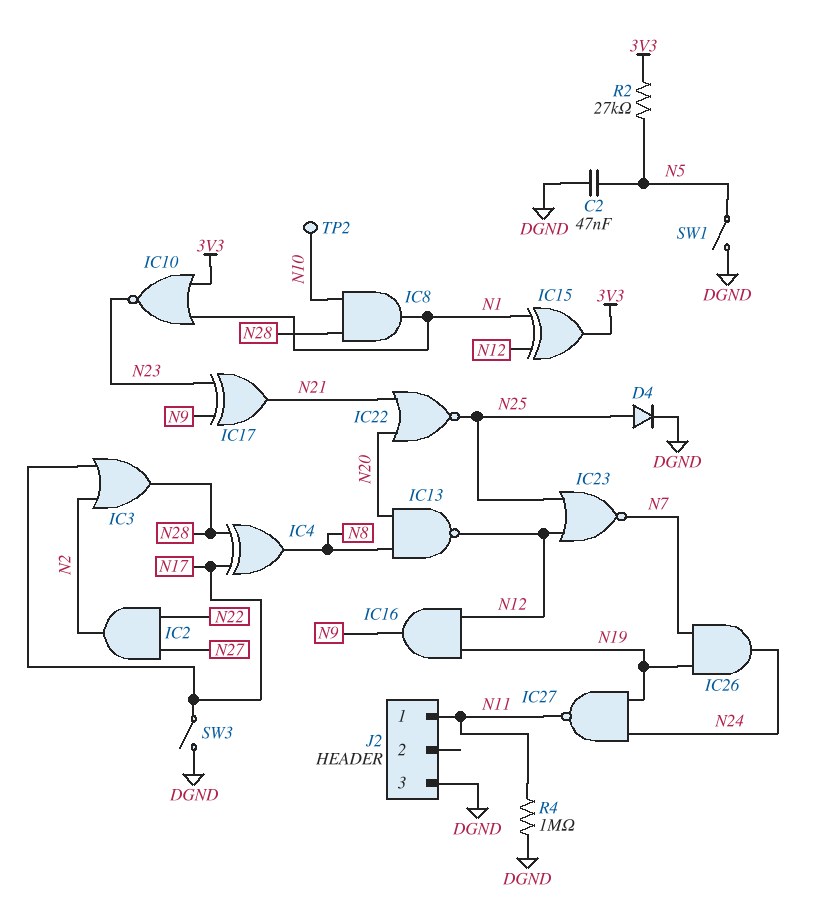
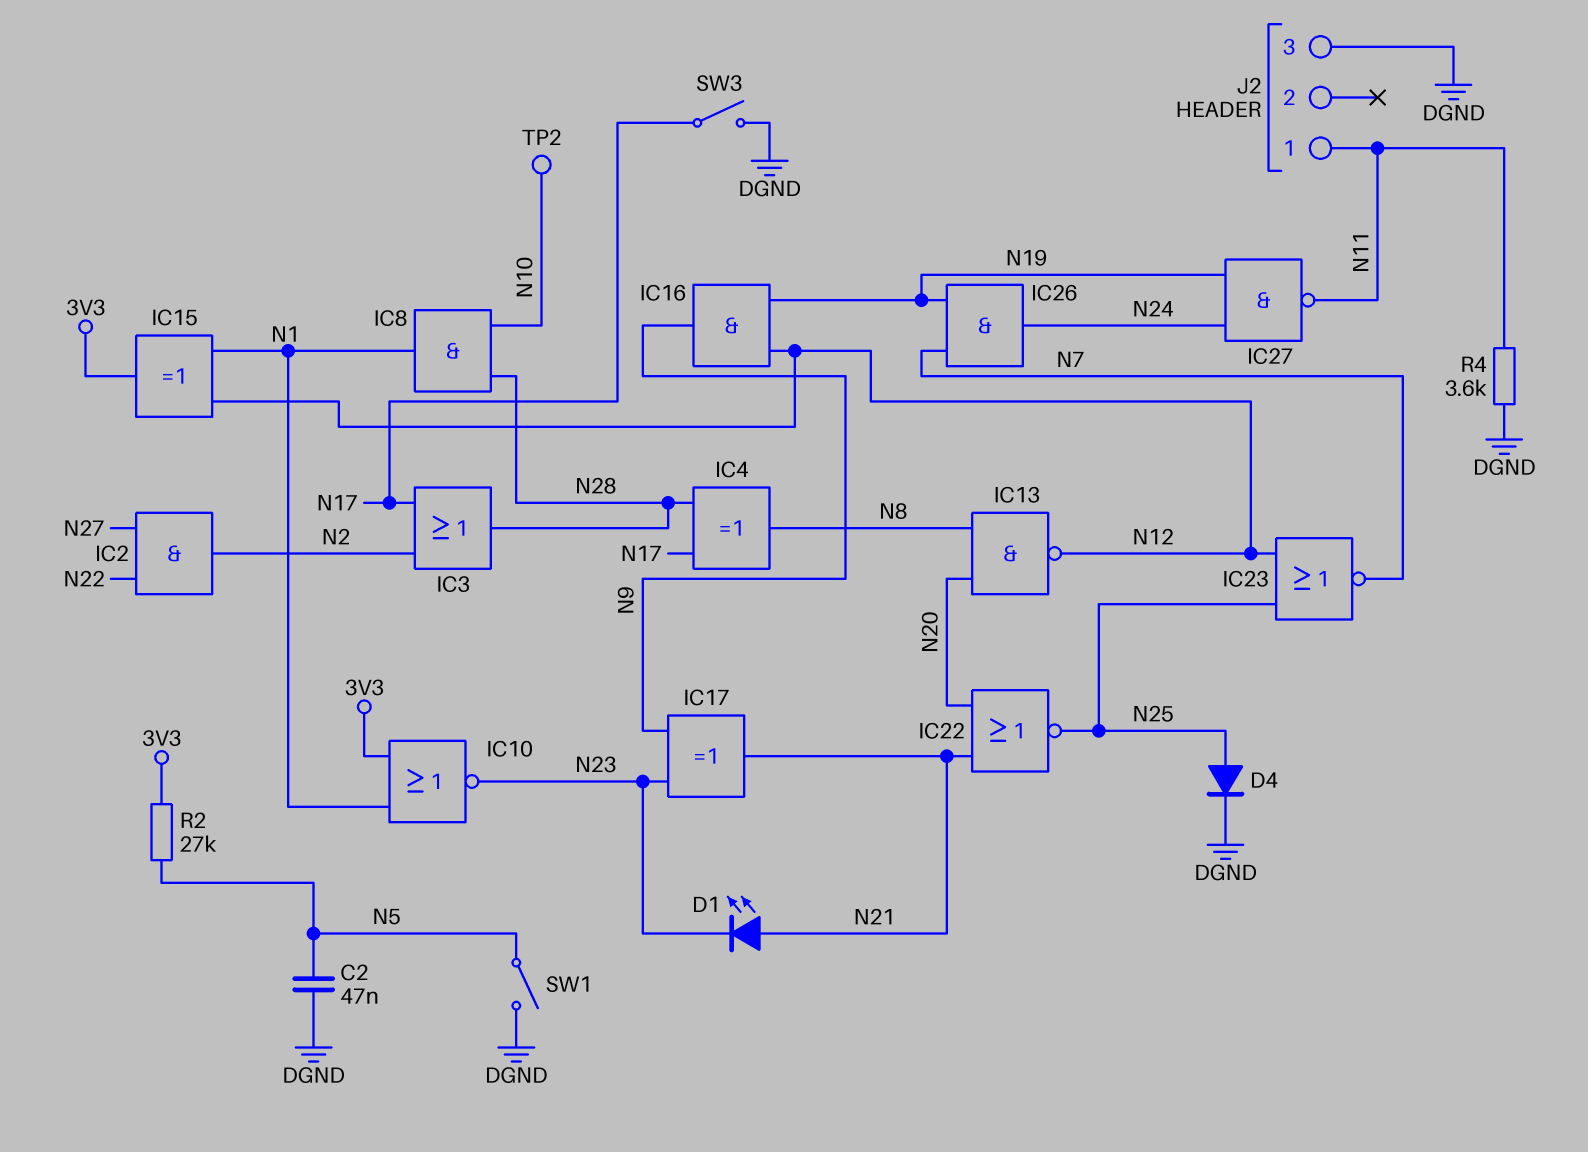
D1: none -> LED (A N21, K N23)
R4: 1M (DGND, N11) -> 3.6k (DGND, N11)

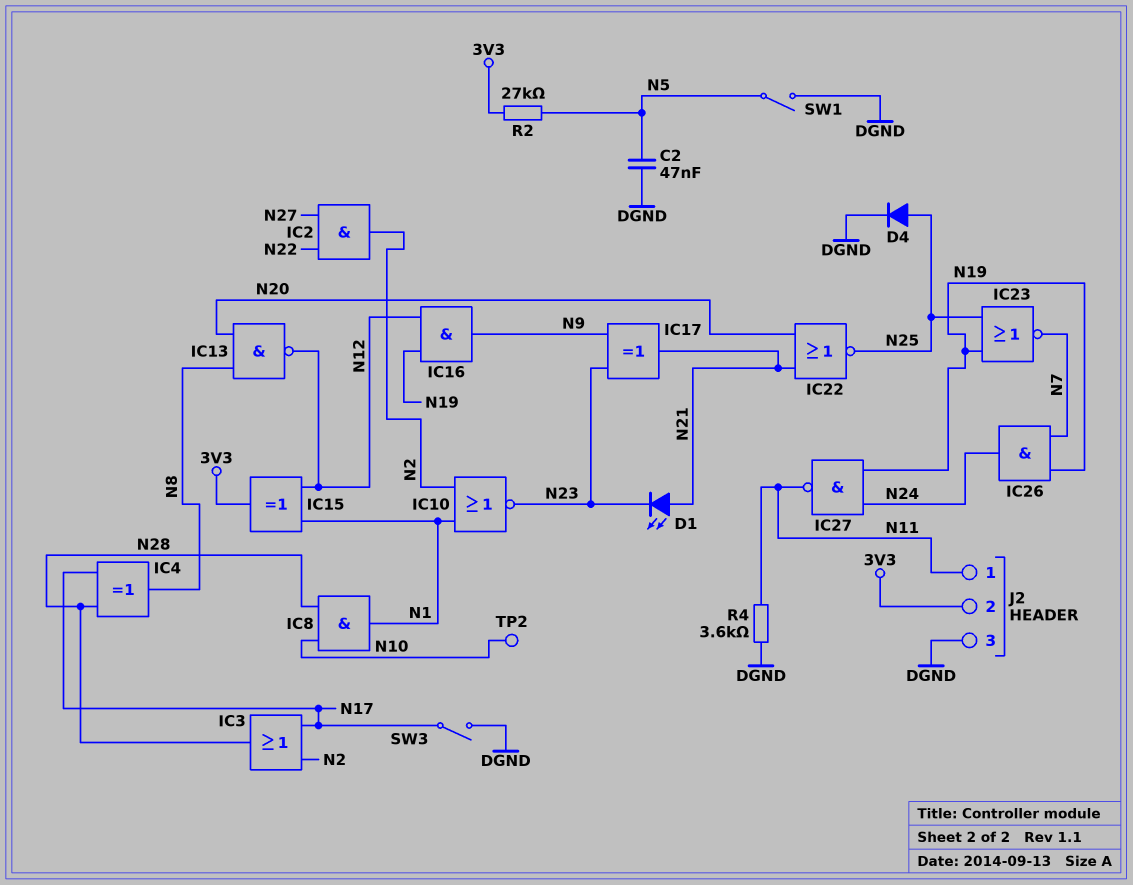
IC10: NOR (in 3V3, in N1, out N23) -> NOR (in N1, in N2, out N23)
IC23: NOR (in N12, in N25, out N7) -> NOR (in N19, in N25, out N7)
J2 pin 2: none -> 3V3

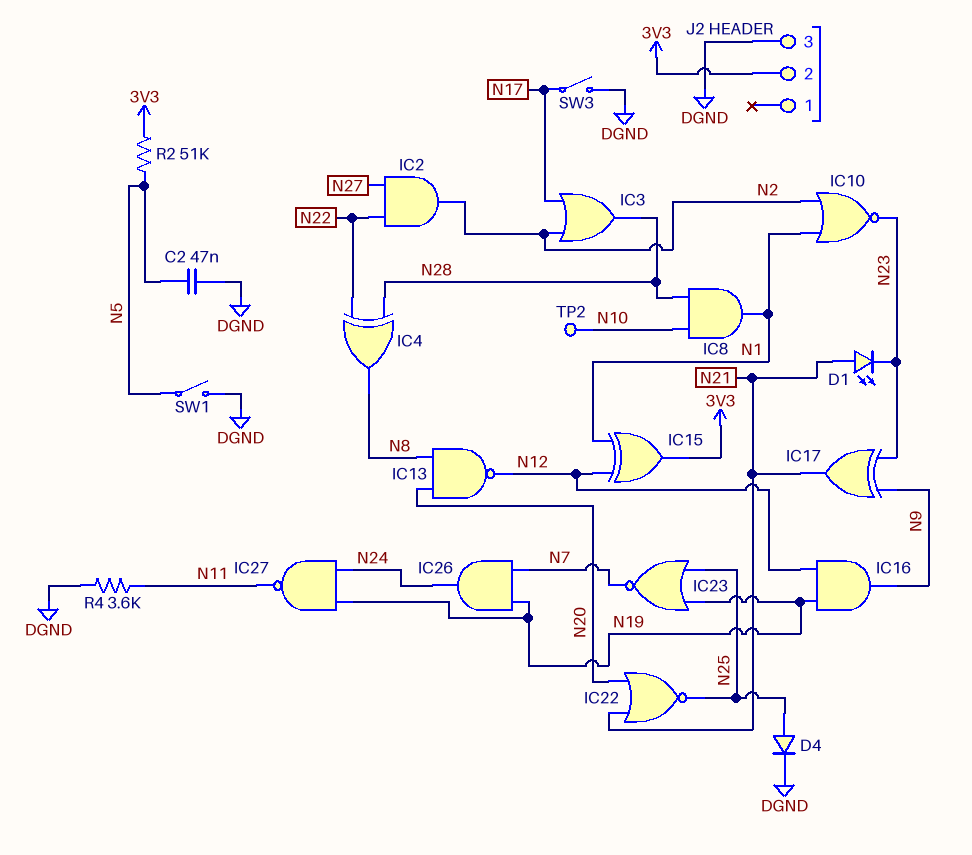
IC4: XOR (in N17, in N28, out N8) -> XOR (in N22, in N28, out N8)
J2 pin 1: N11 -> none
R2: 27k (3V3, N5) -> 51k (3V3, N5)

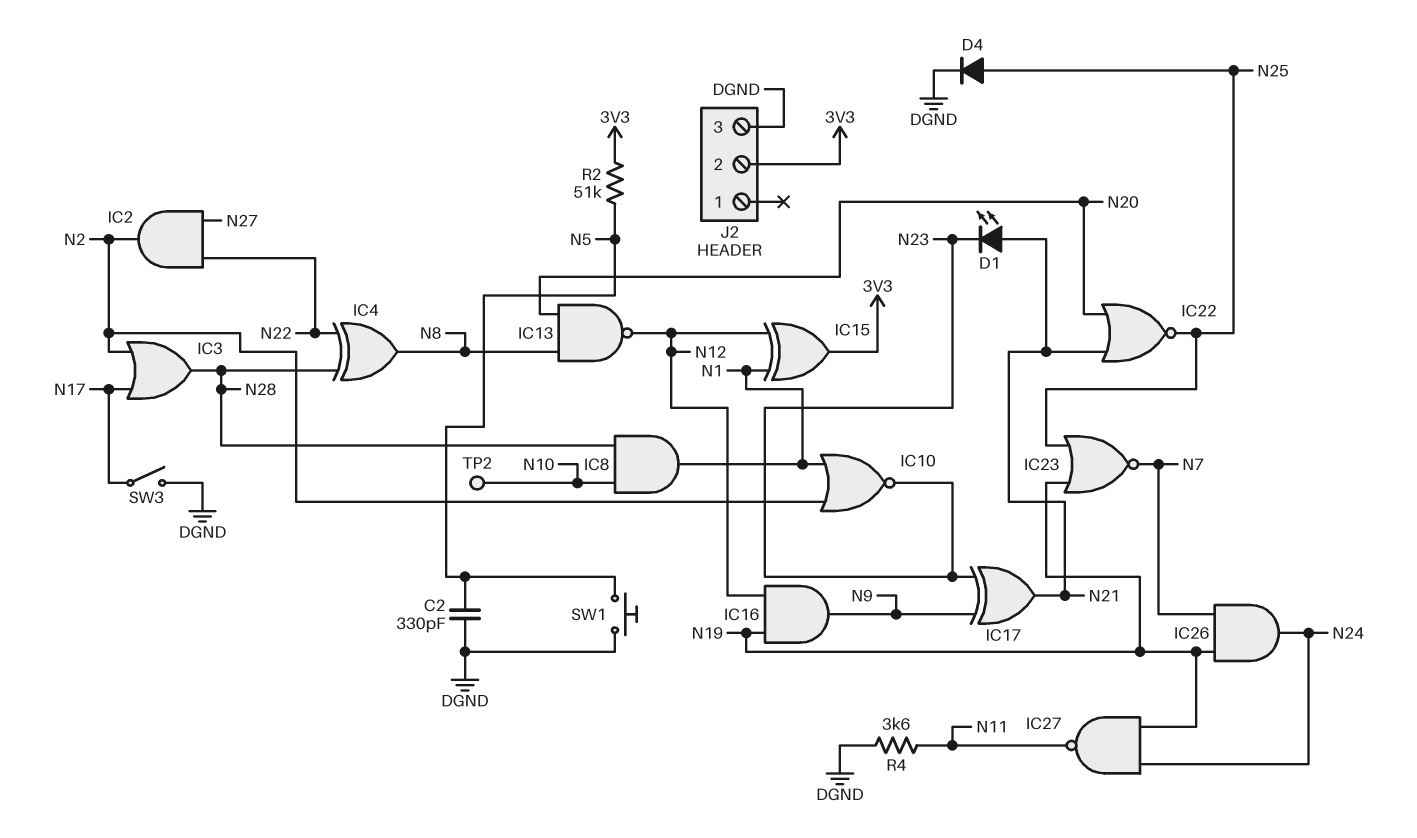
C2: 47nF (DGND, N5) -> 330pF (DGND, N5)
SW1: switch (DGND, N5) -> button (DGND, N5)

